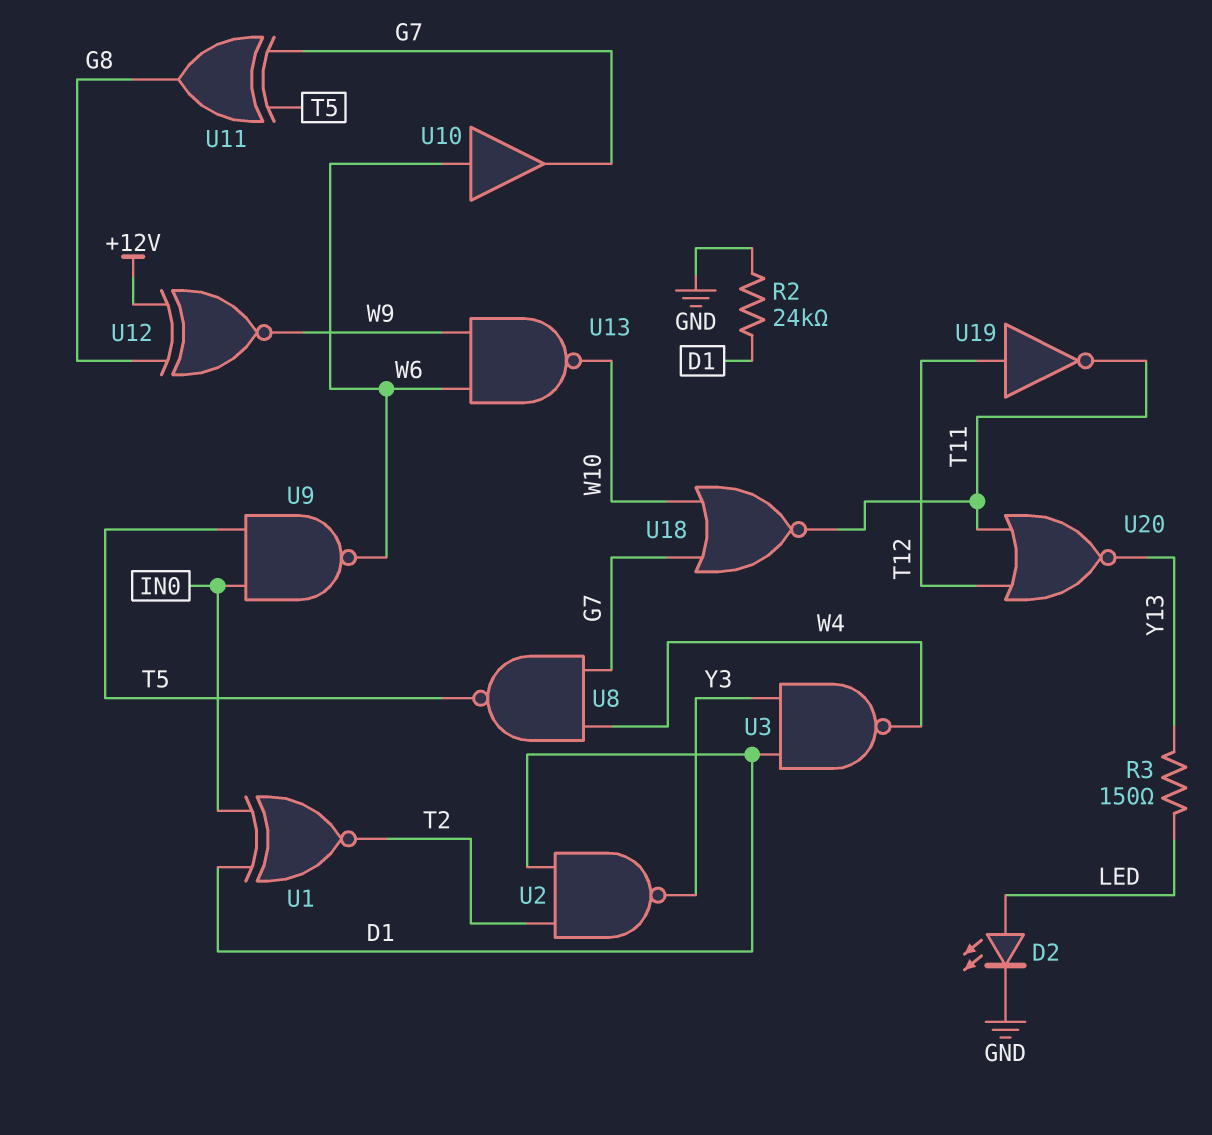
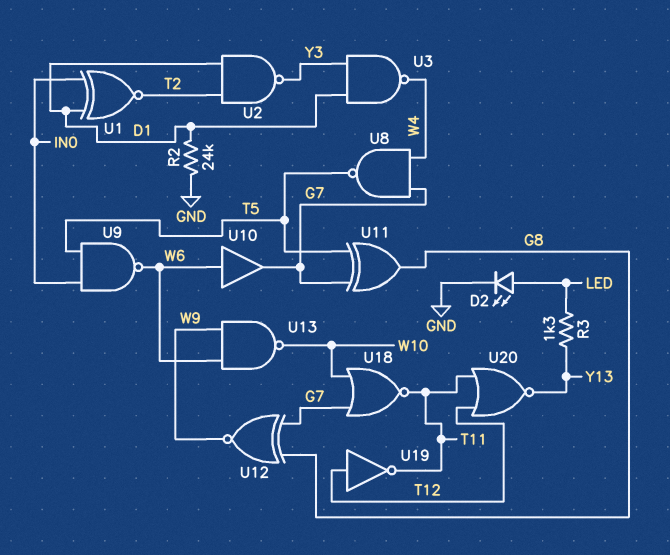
R3: 150 (LED, Y13) -> 1.3k (LED, Y13)
U12: XNOR (in +12V, in G8, out W9) -> XNOR (in G7, in G8, out W9)

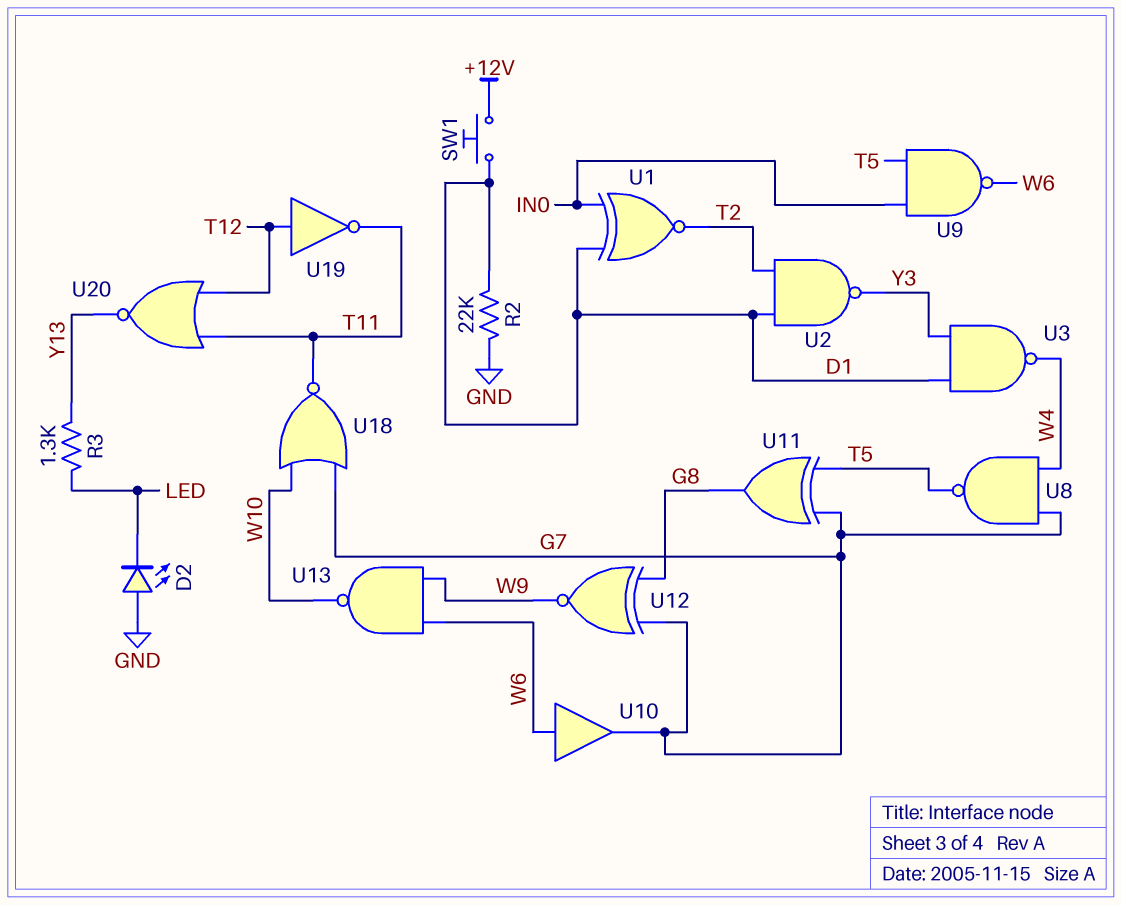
D2: LED (A LED, K GND) -> LED (A GND, K LED)
R2: 24k (D1, GND) -> 22k (D1, GND)
SW1: none -> button (+12V, D1)

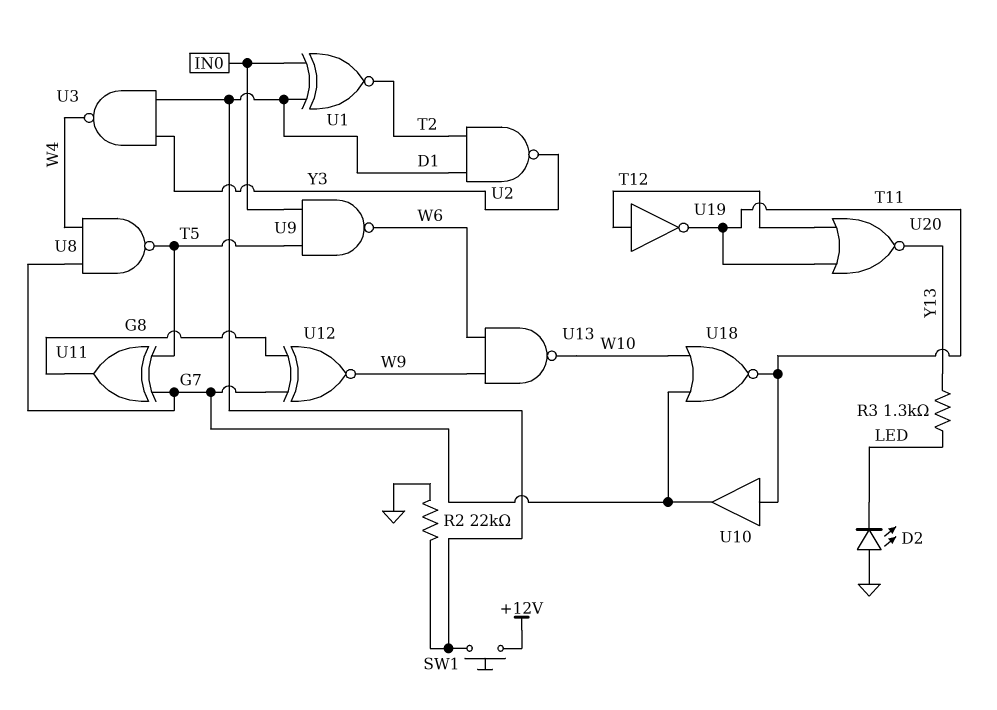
U10: buffer (in W6, out G7) -> buffer (in T11, out G7)

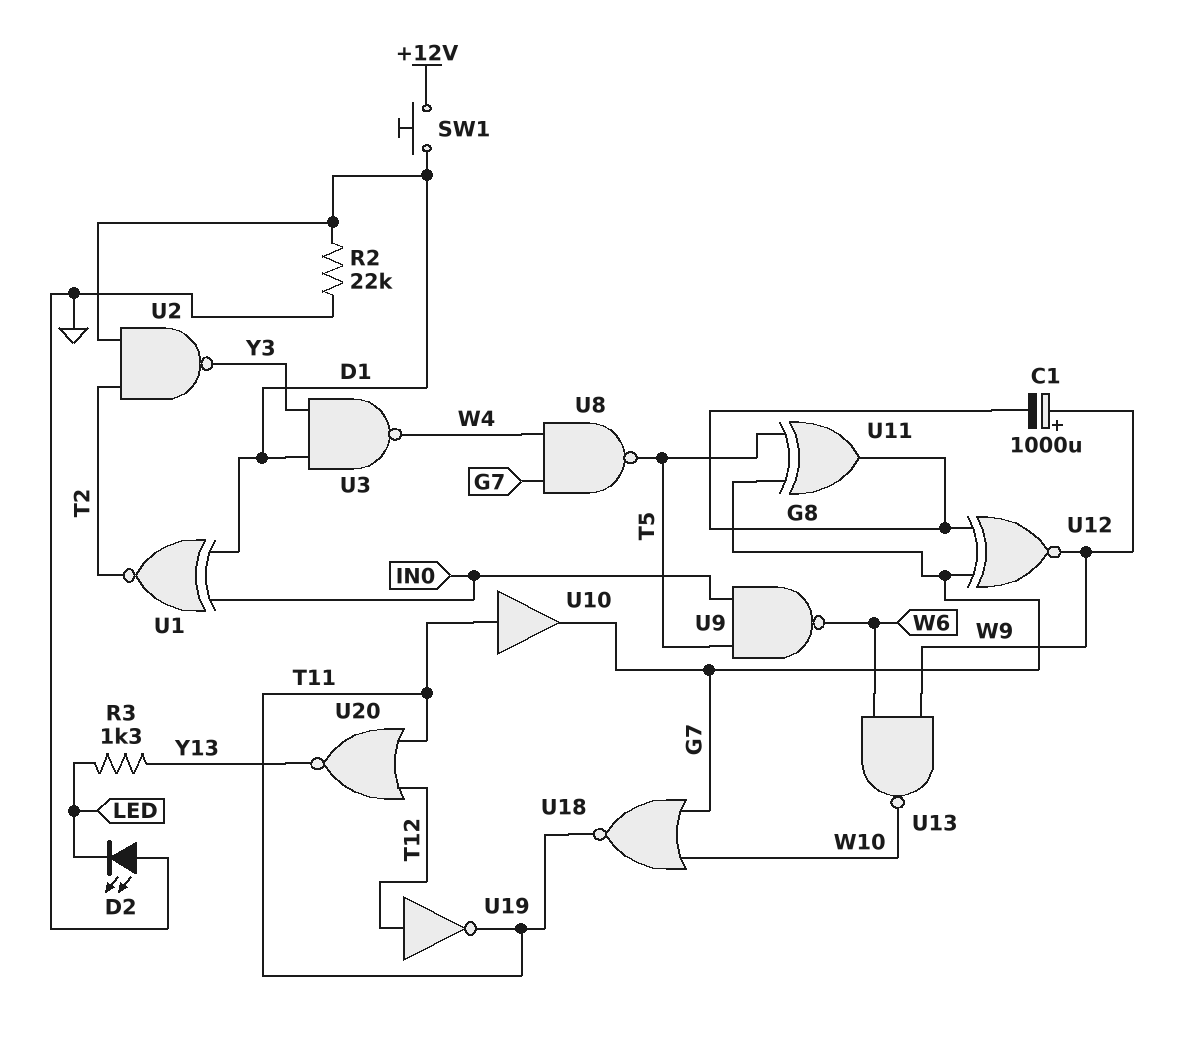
C1: none -> 1000uF (plus W9, minus G8)

